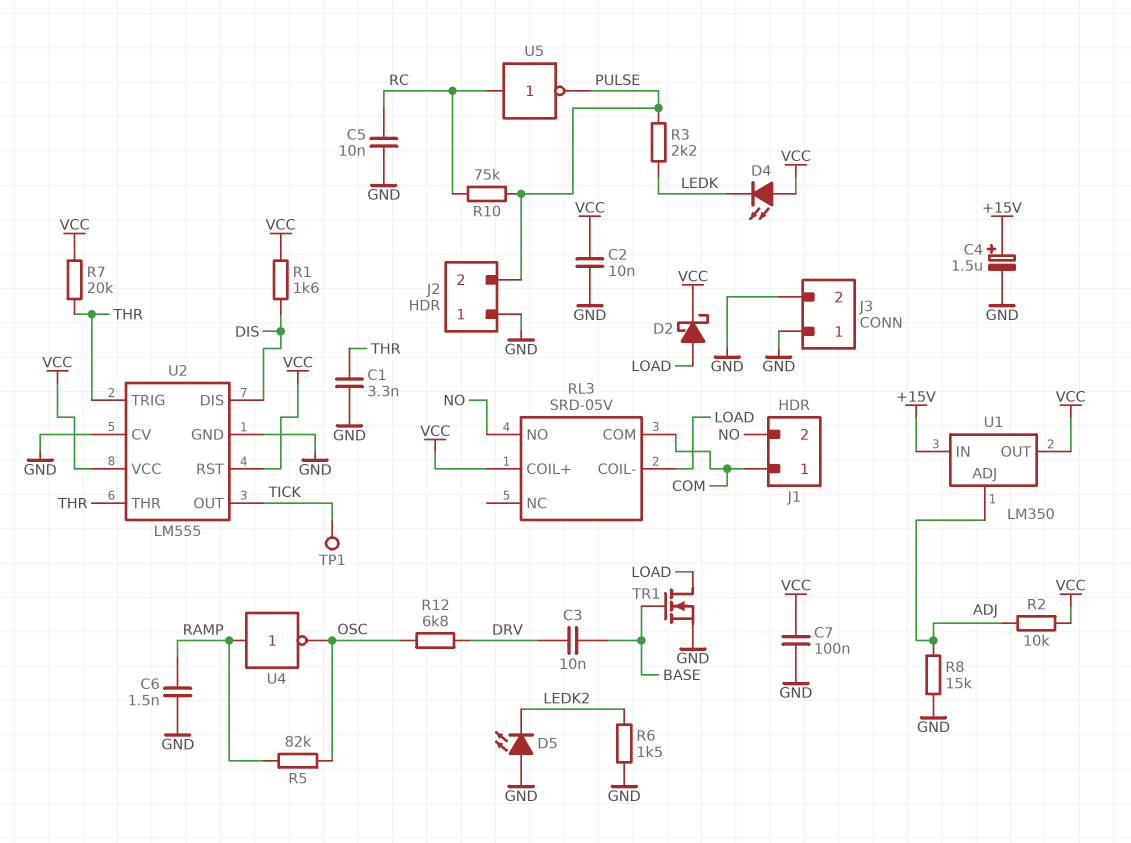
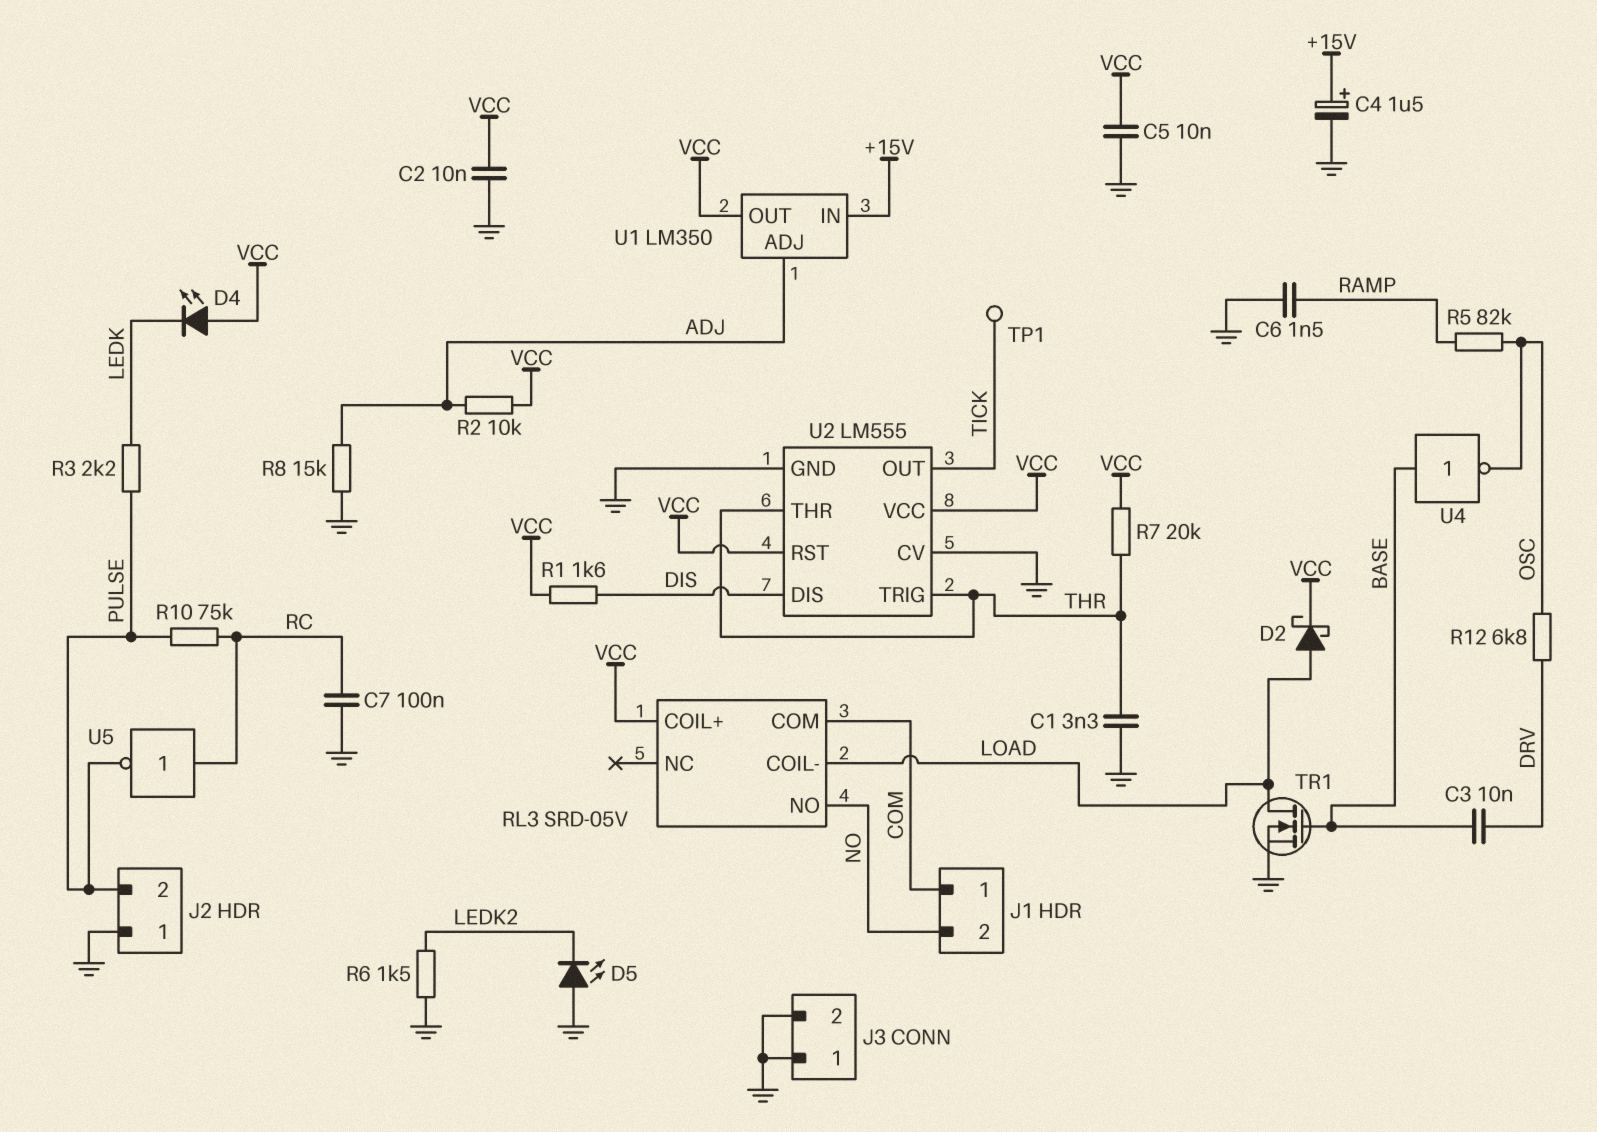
C5: 10nF (GND, RC) -> 10nF (GND, VCC)
C7: 100nF (GND, VCC) -> 100nF (GND, RC)
U4: NOT (in RAMP, out OSC) -> NOT (in BASE, out OSC)

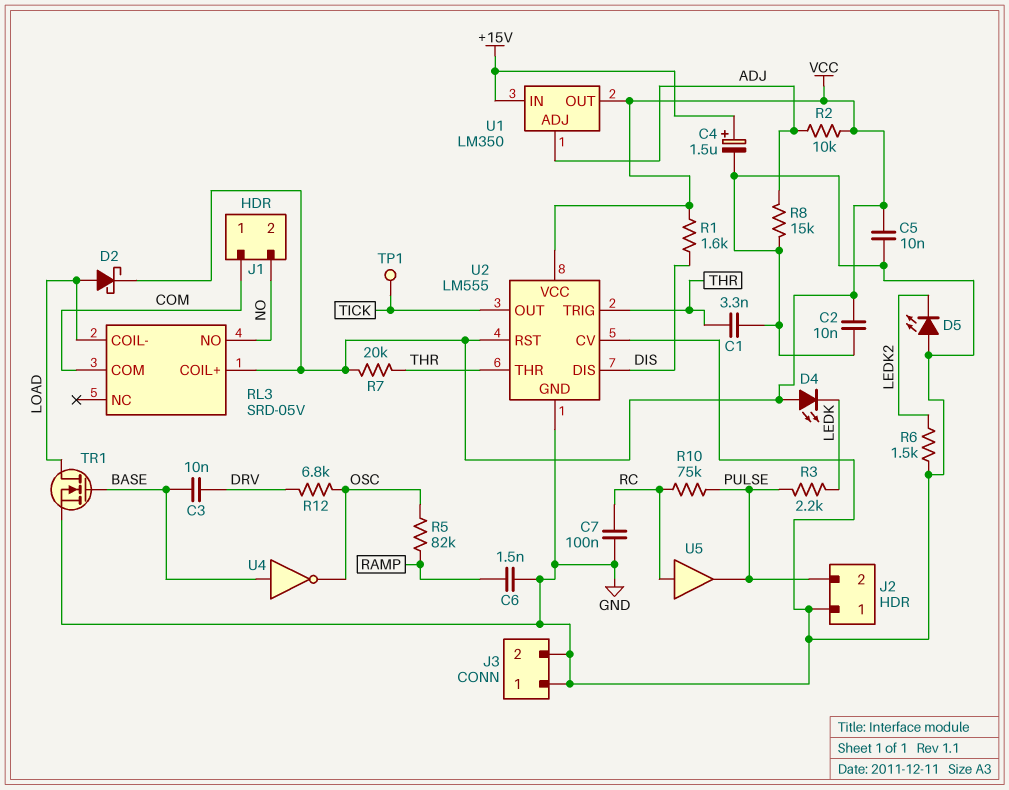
U5: NOT (in RC, out PULSE) -> buffer (in RC, out PULSE)

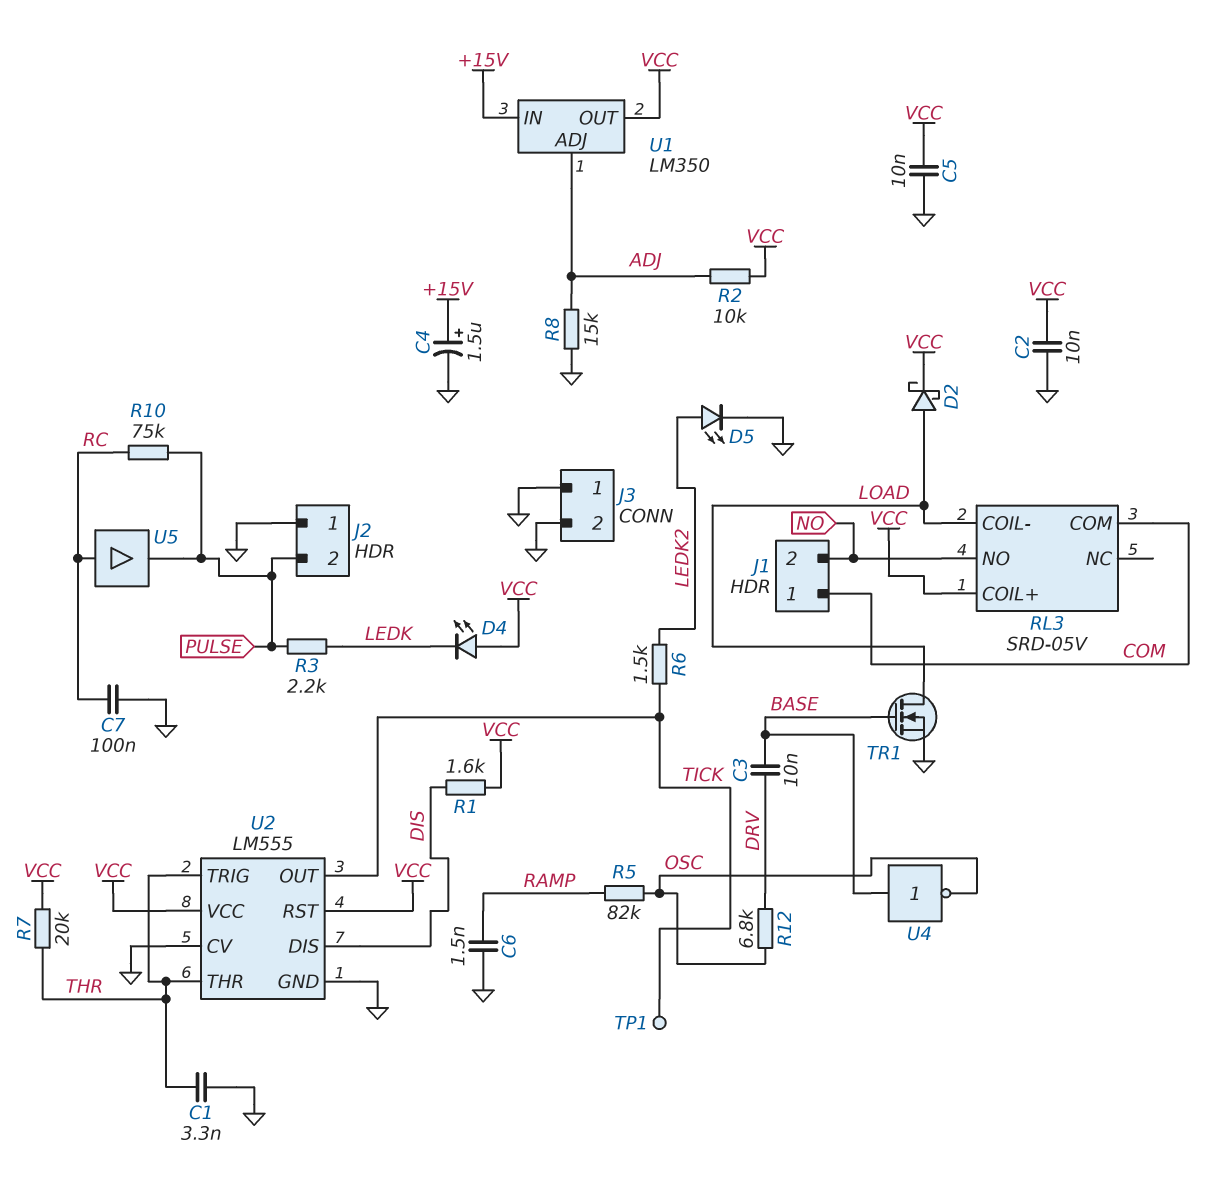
D5: LED (A GND, K LEDK2) -> LED (A LEDK2, K GND)
R6: 1.5k (GND, LEDK2) -> 1.5k (LEDK2, TICK)

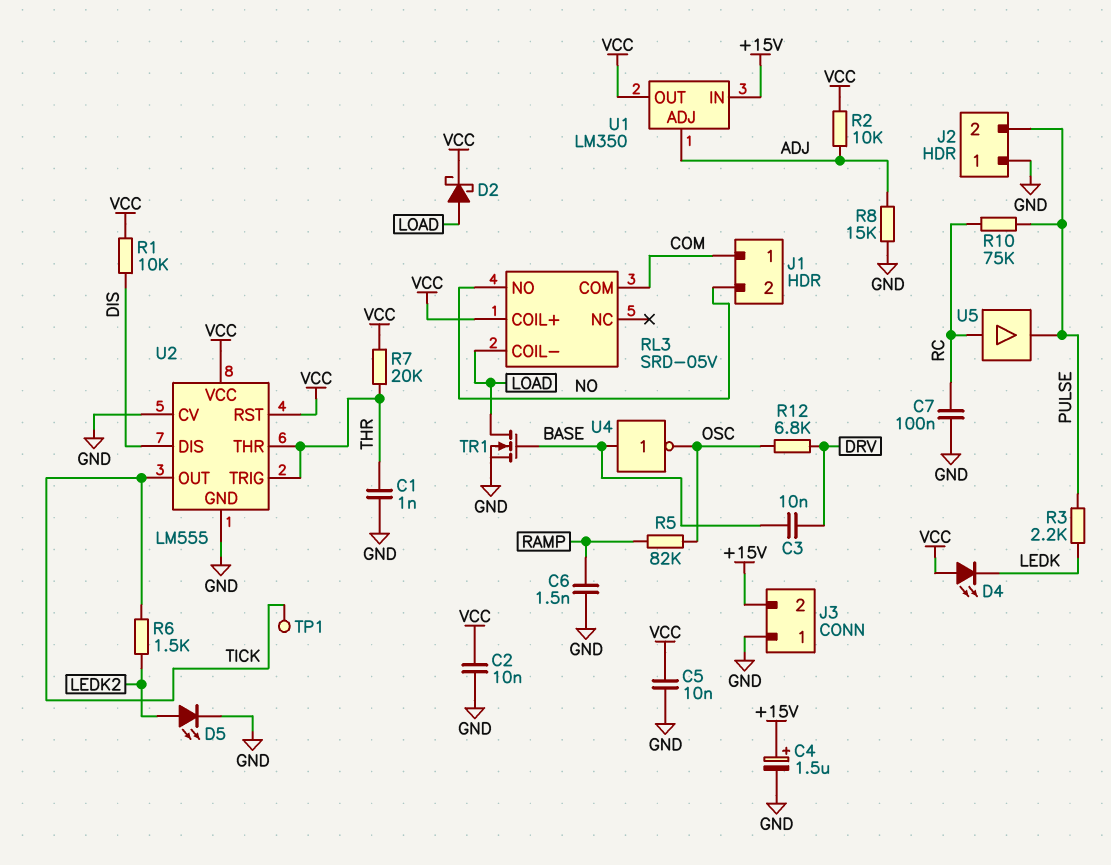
C1: 3.3nF (GND, THR) -> 1nF (GND, THR)
J3 pin 2: GND -> +15V
R1: 1.6k (DIS, VCC) -> 10k (DIS, VCC)

